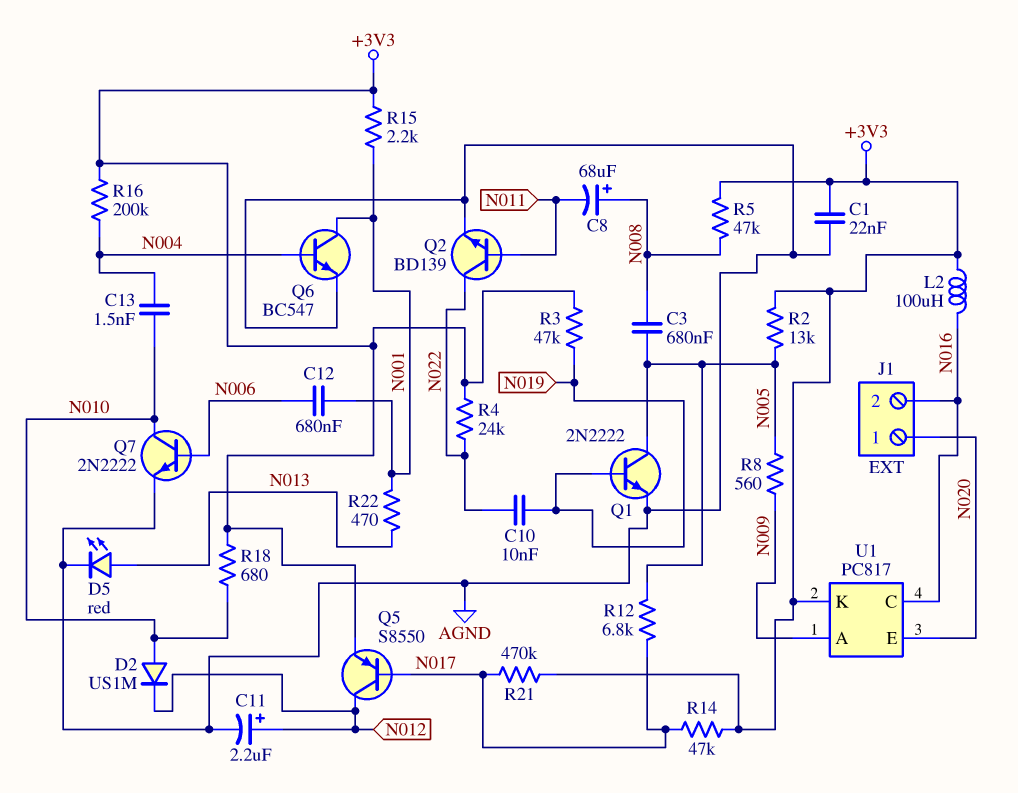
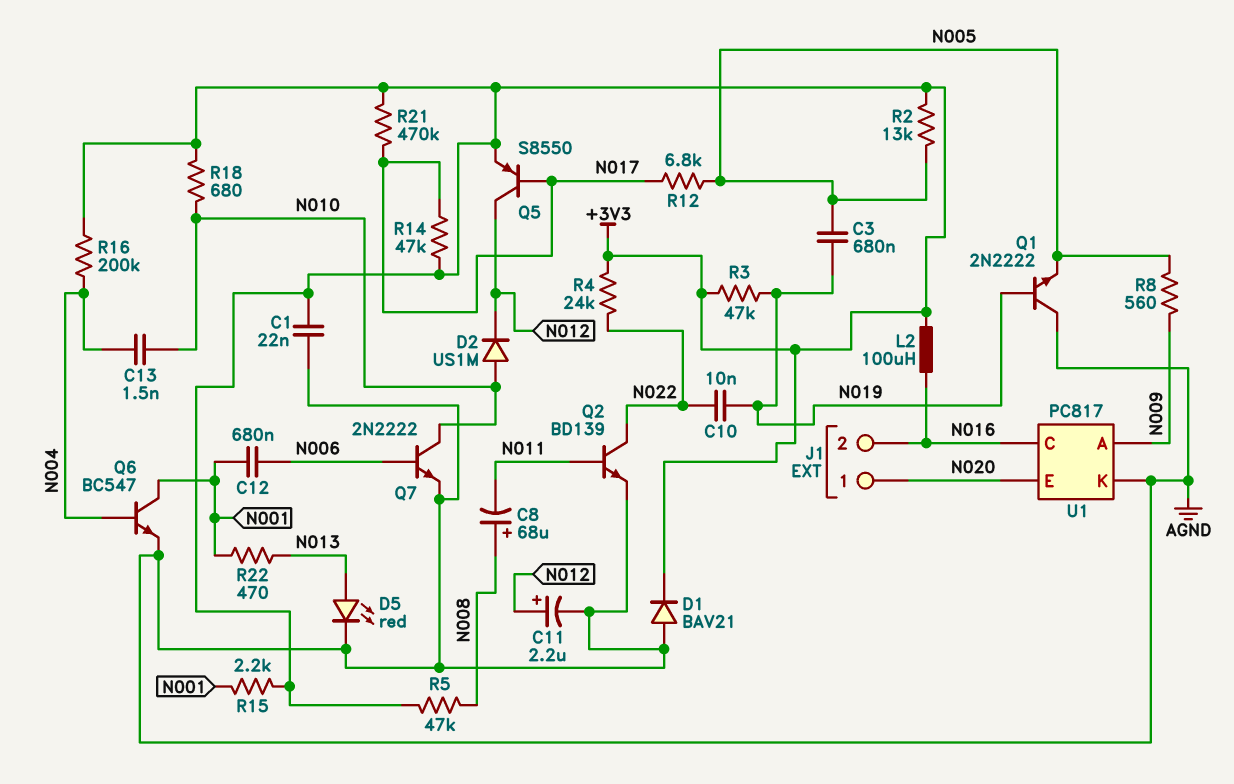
C3: 680nF (N005, N008) -> 680nF (N005, N019)
D1: none -> diode BAV21 (A AGND, K +3V3)
Q1: NPN 2N2222 (B N019, C N005, E AGND) -> NPN 2N2222 (B N019, C AGND, E N005)
U1 pin K: +3V3 -> AGND

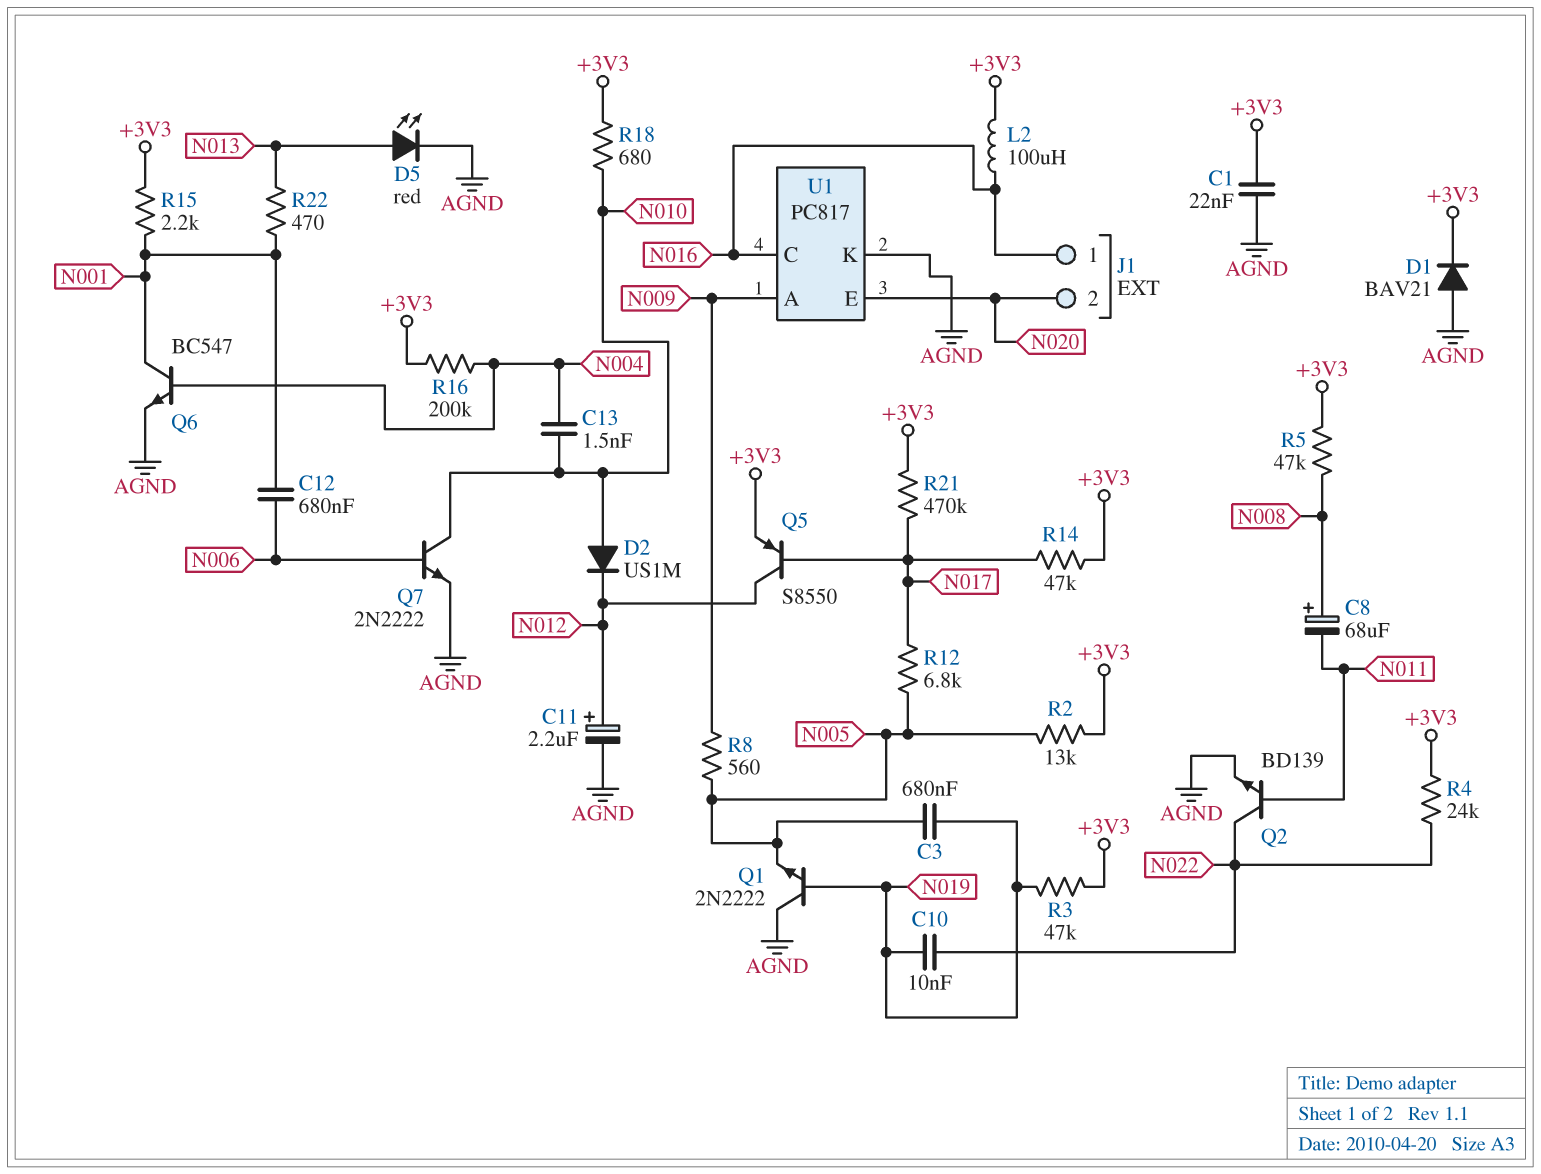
J1 pin 1: N020 -> N016
J1 pin 2: N016 -> N020

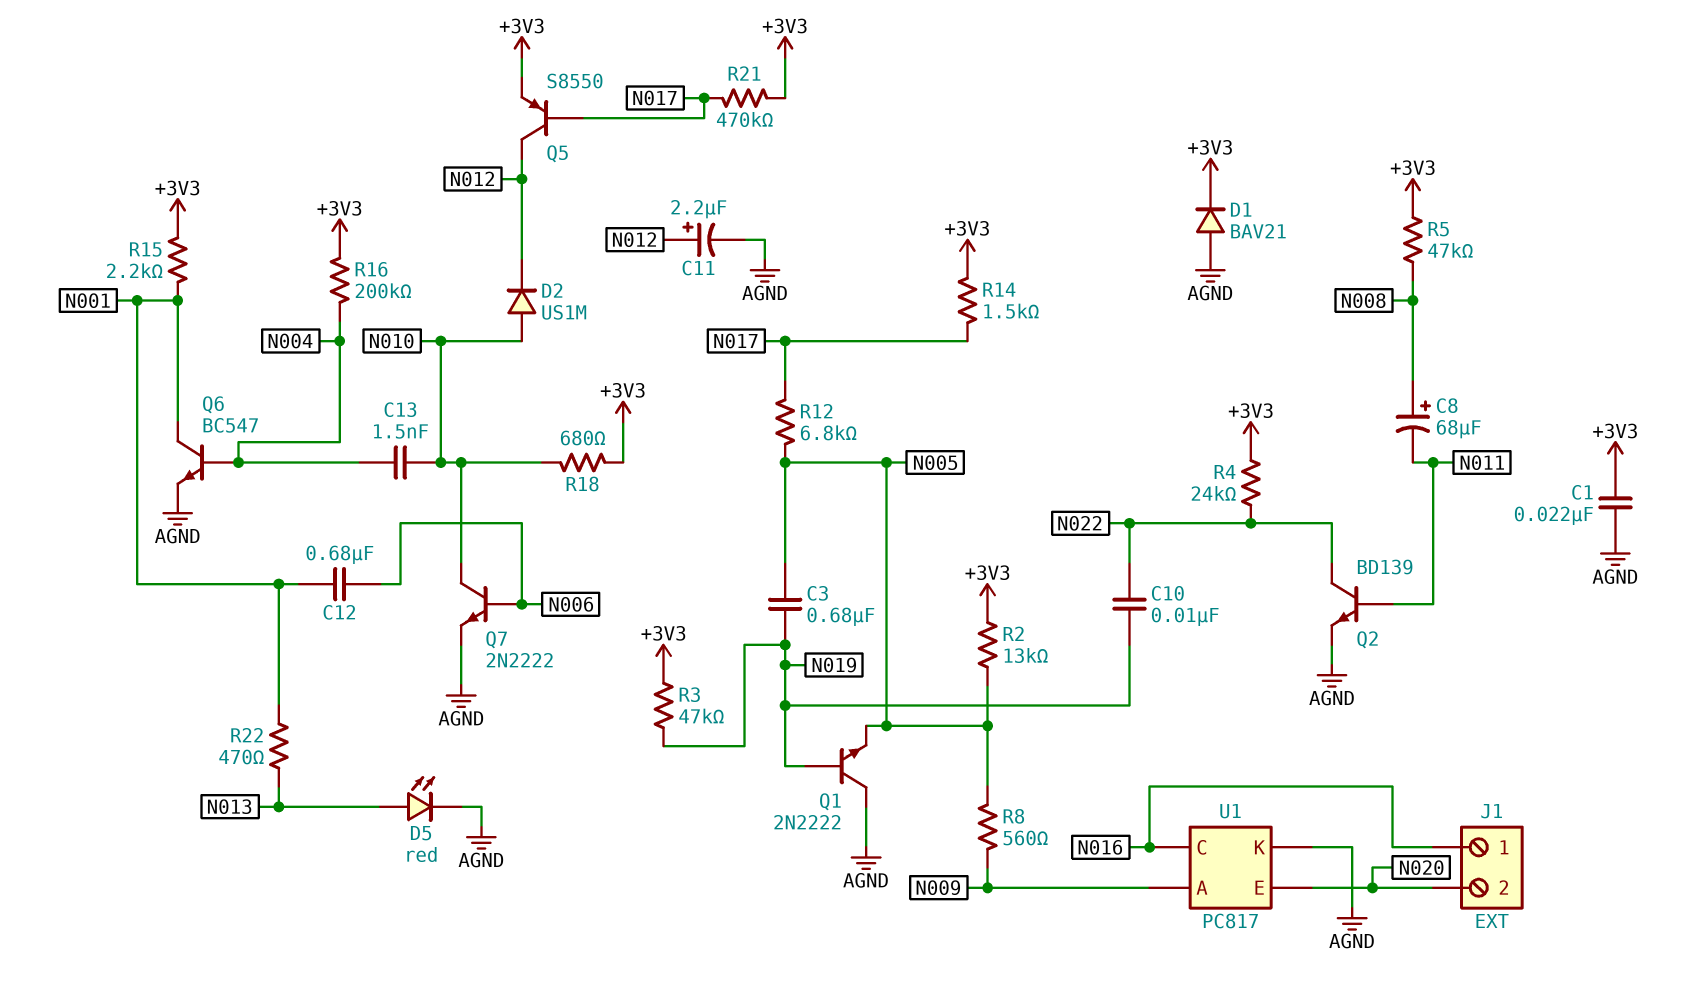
L2: 100uH (+3V3, N016) -> none
R14: 47k (+3V3, N017) -> 1.5k (+3V3, N017)

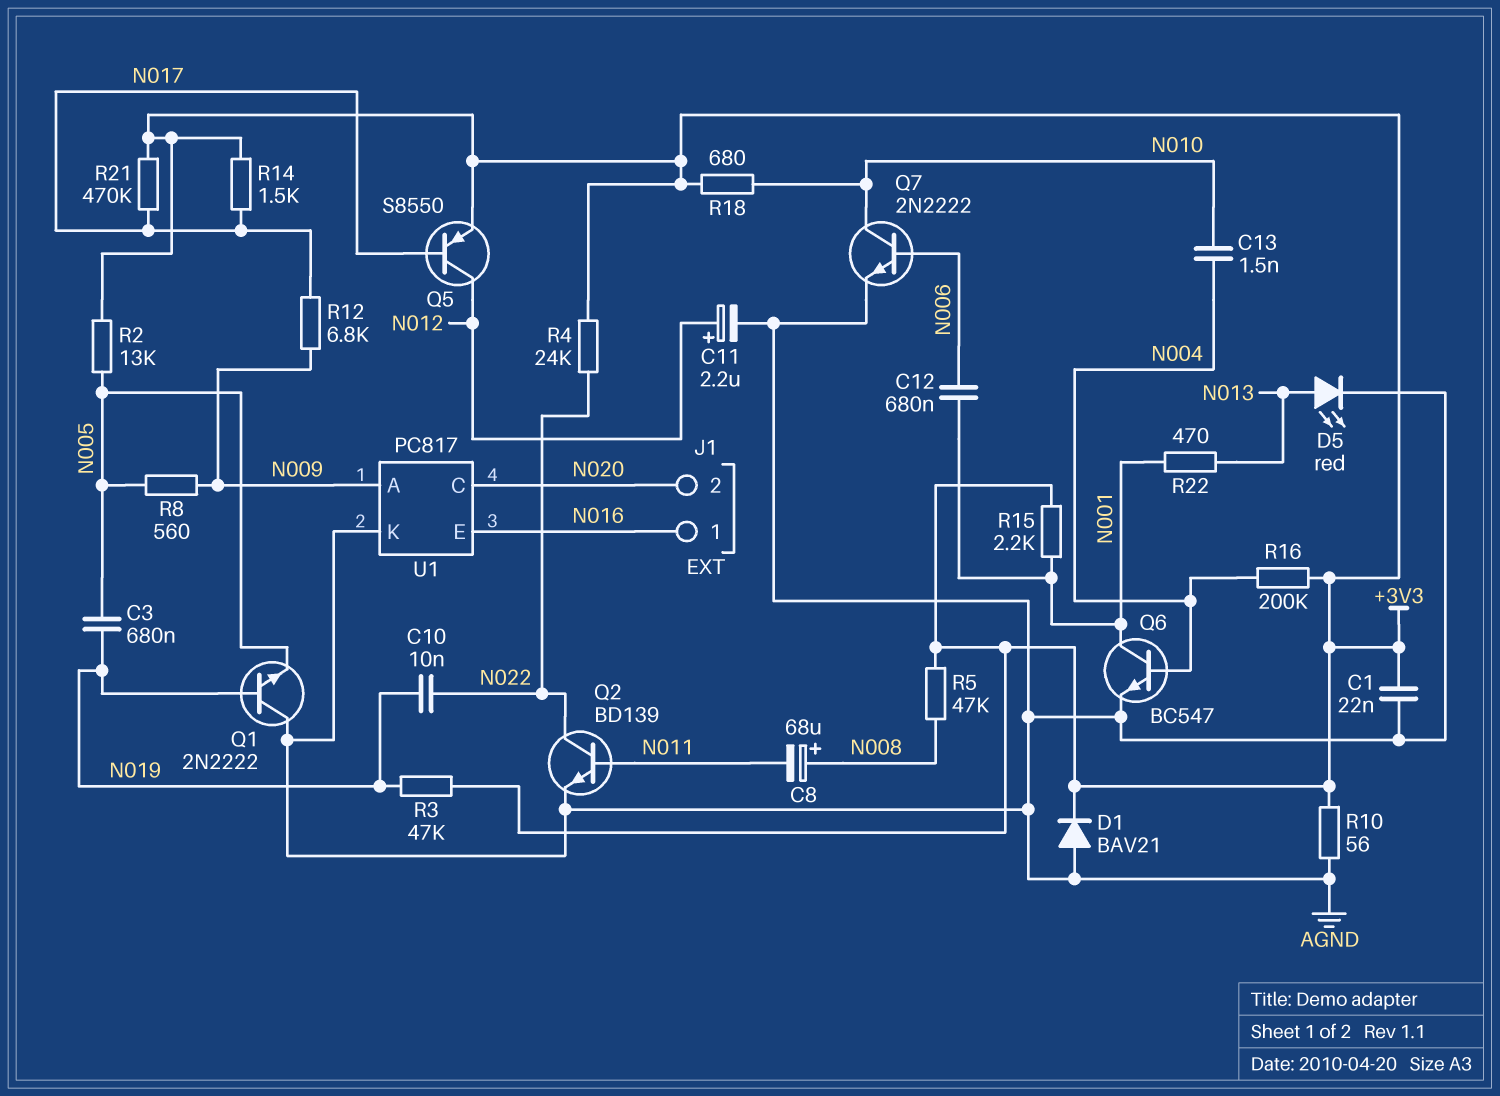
D2: diode US1M (A N010, K N012) -> none
R10: none -> 56 (+3V3, AGND)
R12: 6.8k (N005, N017) -> 6.8k (N009, N017)
U1 pin C: N016 -> N020
U1 pin E: N020 -> N016

